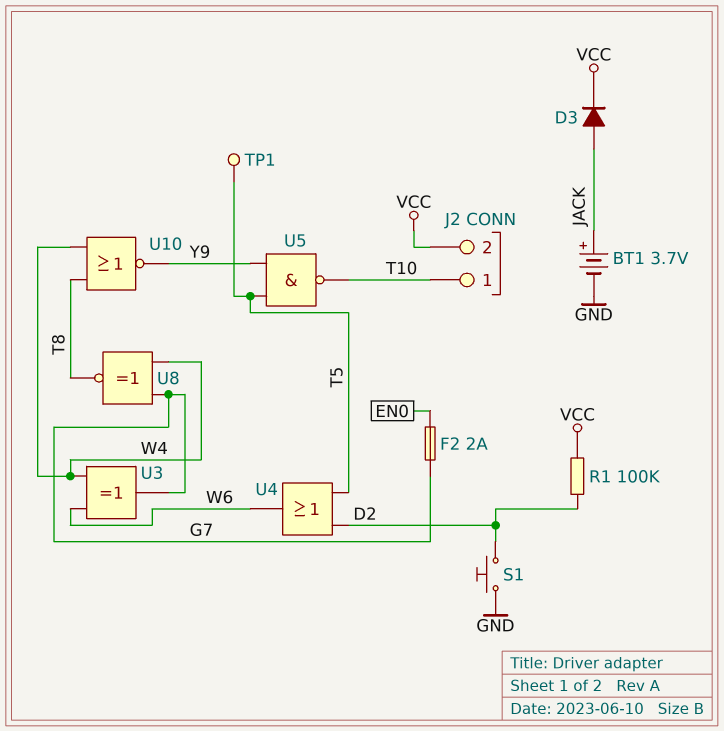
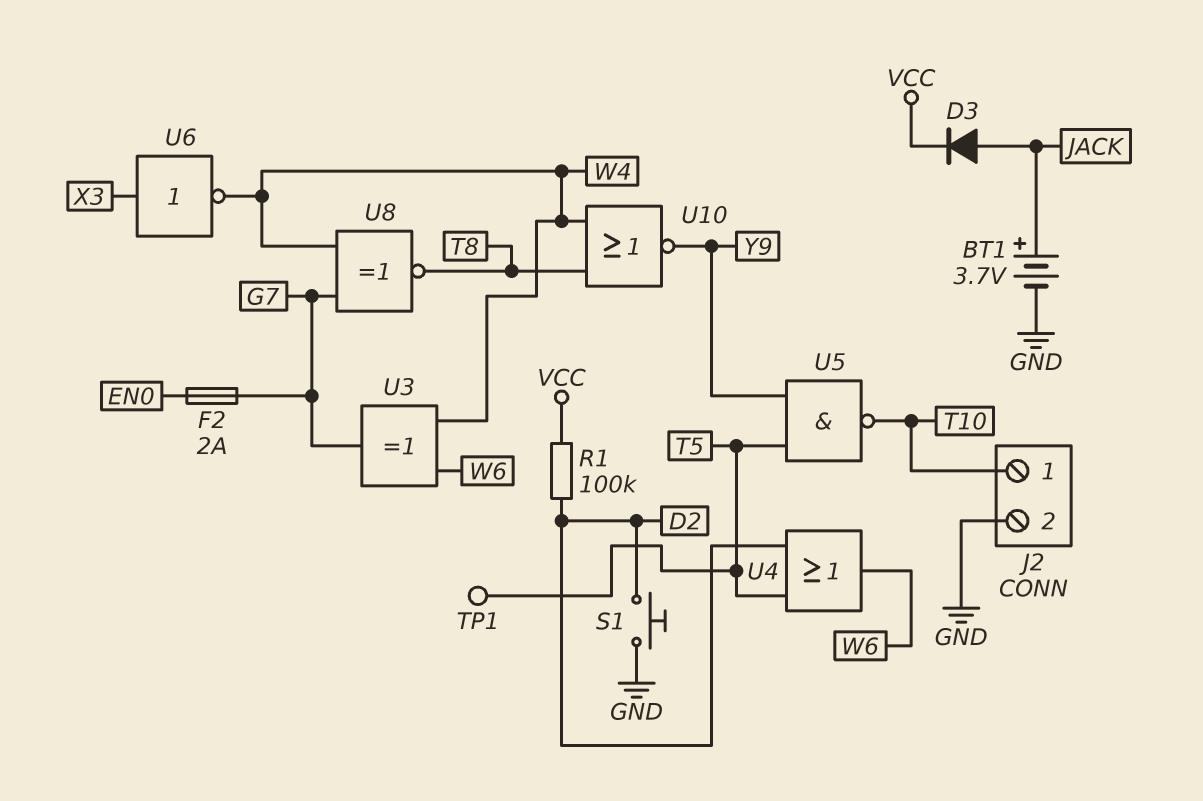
J2 pin 2: VCC -> GND
U6: none -> NOT (in X3, out W4)

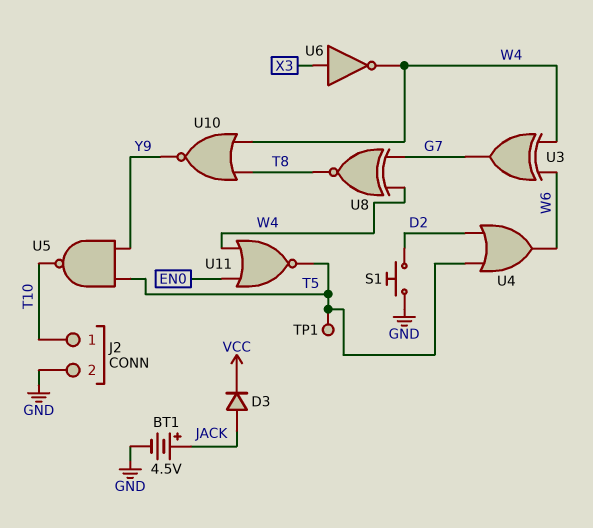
BT1: 3.7V (plus JACK, minus GND) -> 4.5V (plus JACK, minus GND)
F2: 2A (EN0, G7) -> none
R1: 100k (D2, VCC) -> none
U11: none -> NOR (in EN0, in W4, out T5)

